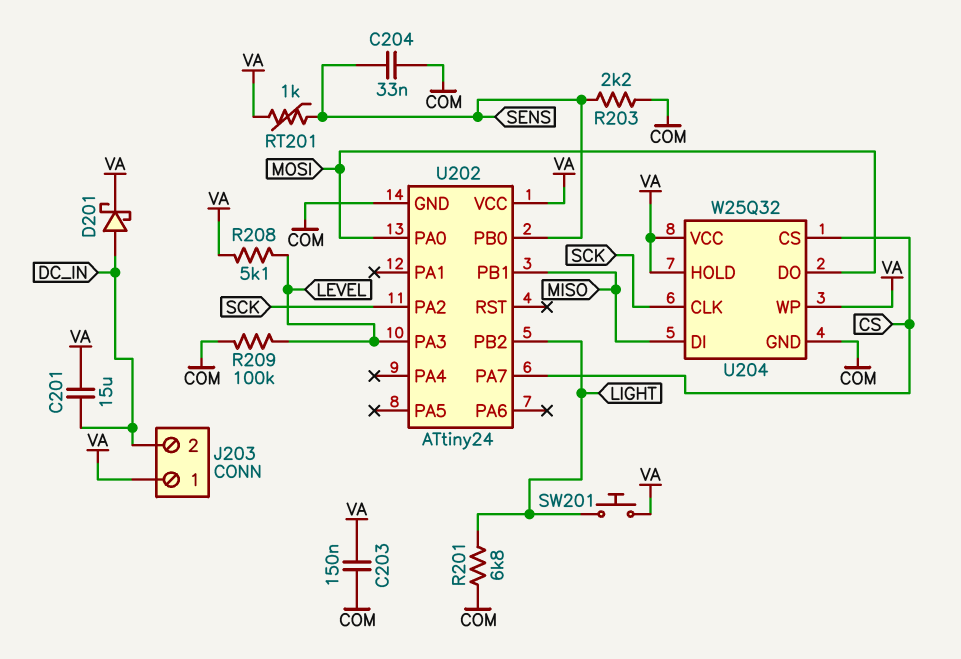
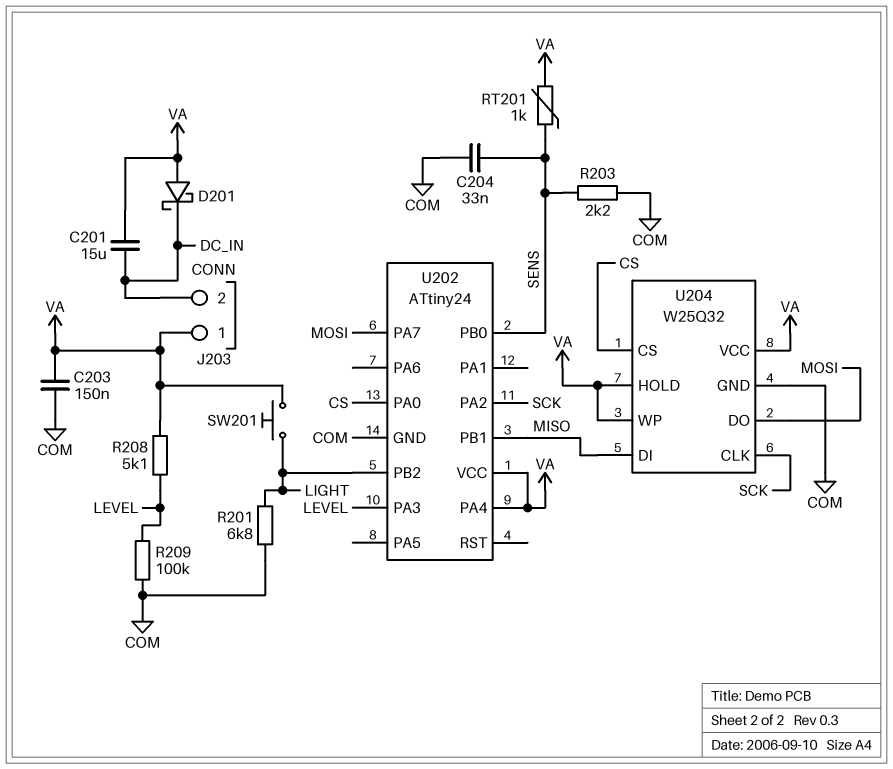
D201: schottky (A DC_IN, K VA) -> schottky (A VA, K DC_IN)
U202 pin PA0: MOSI -> CS
U202 pin PA4: none -> VA
U202 pin PA7: CS -> MOSI

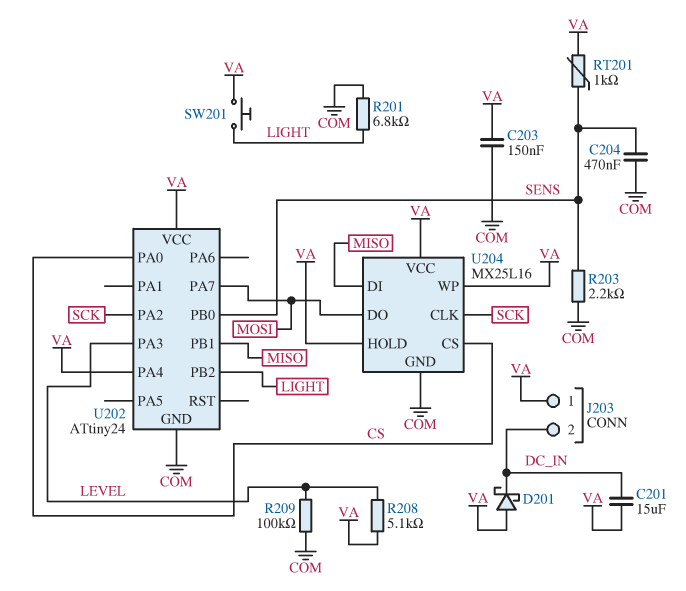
C204: 33nF (COM, SENS) -> 470nF (COM, SENS)
U204: W25Q32 -> MX25L16

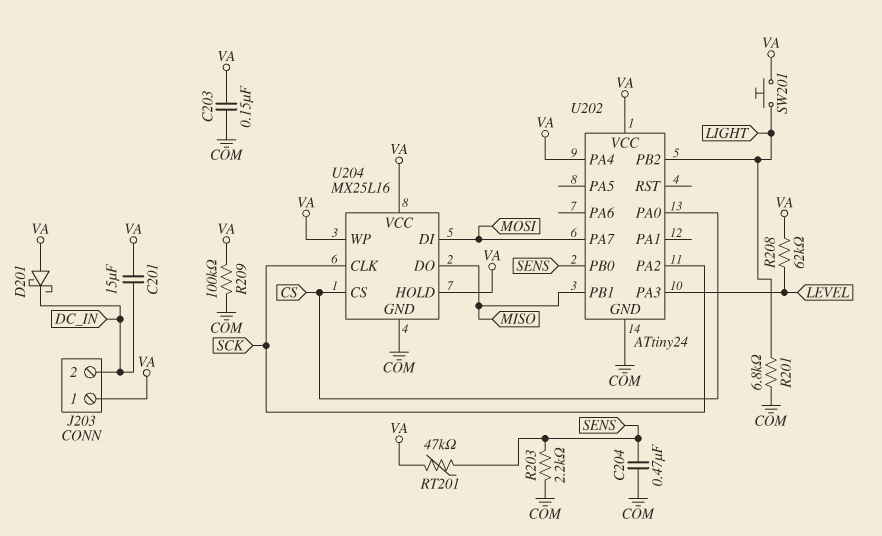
R208: 5.1k (LEVEL, VA) -> 62k (LEVEL, VA)
R209: 100k (COM, LEVEL) -> 100k (COM, VA)
RT201: 1k (SENS, VA) -> 47k (SENS, VA)
U204 pin DI: MISO -> MOSI
U204 pin DO: MOSI -> MISO

